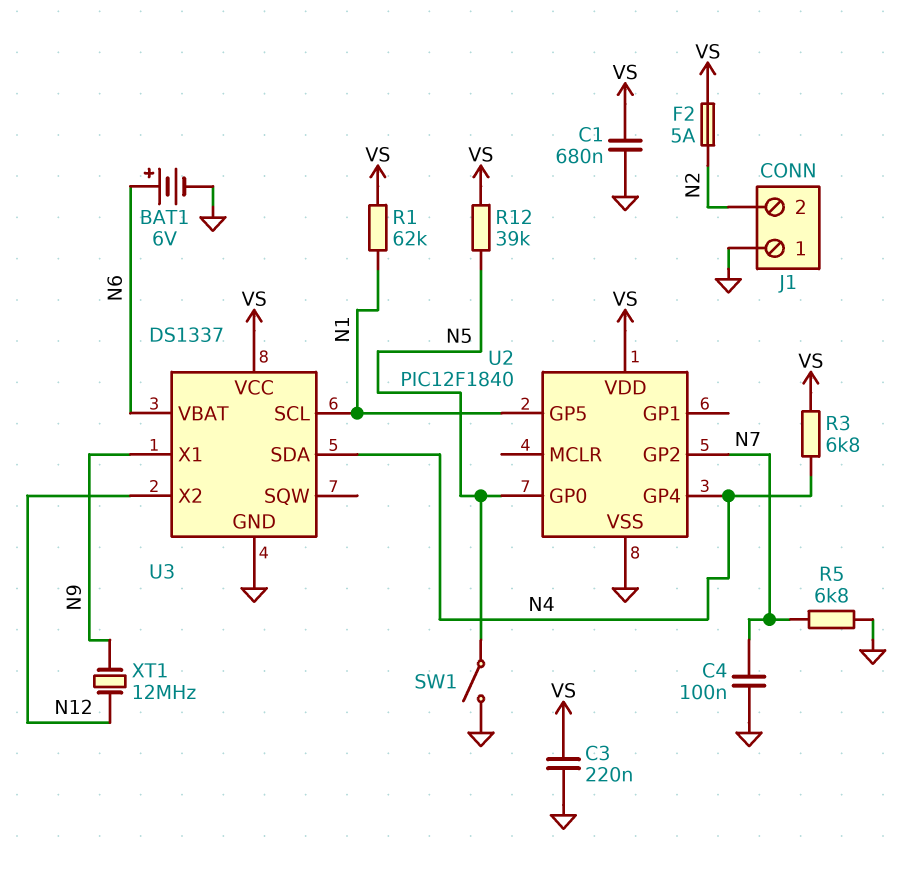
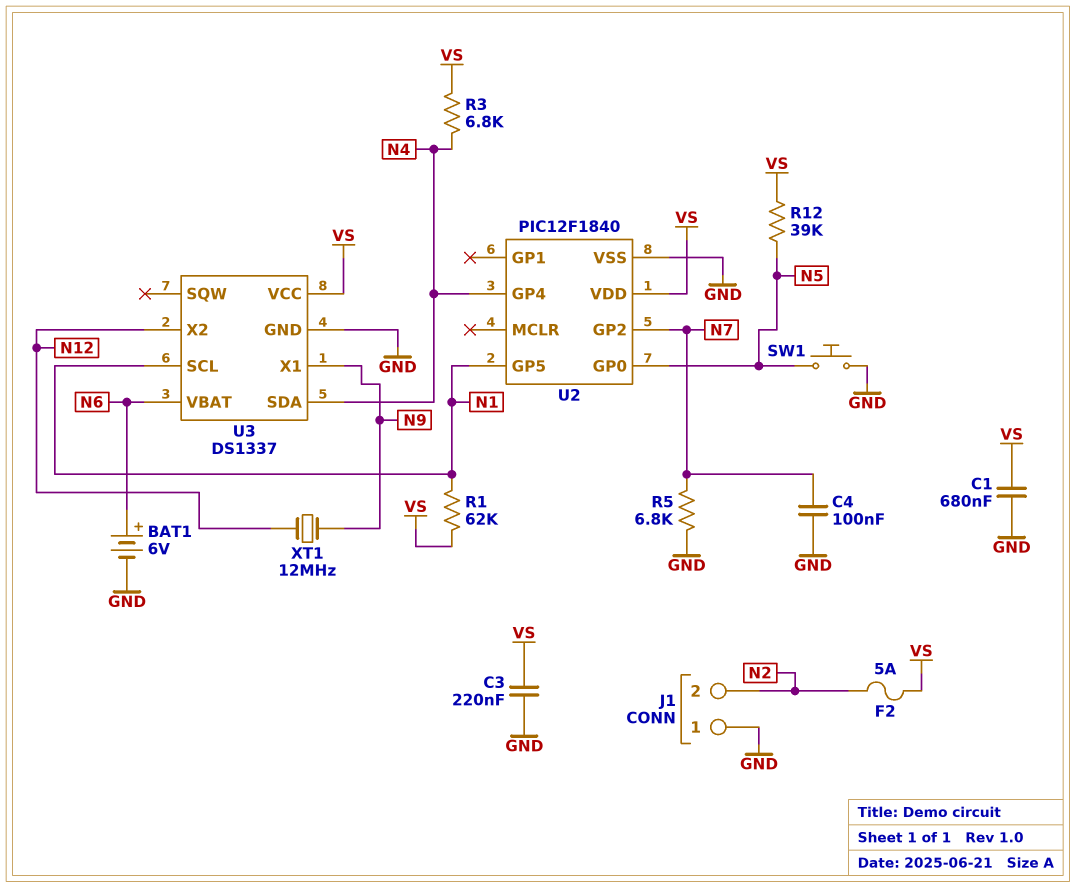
SW1: switch (GND, N5) -> button (GND, N5)

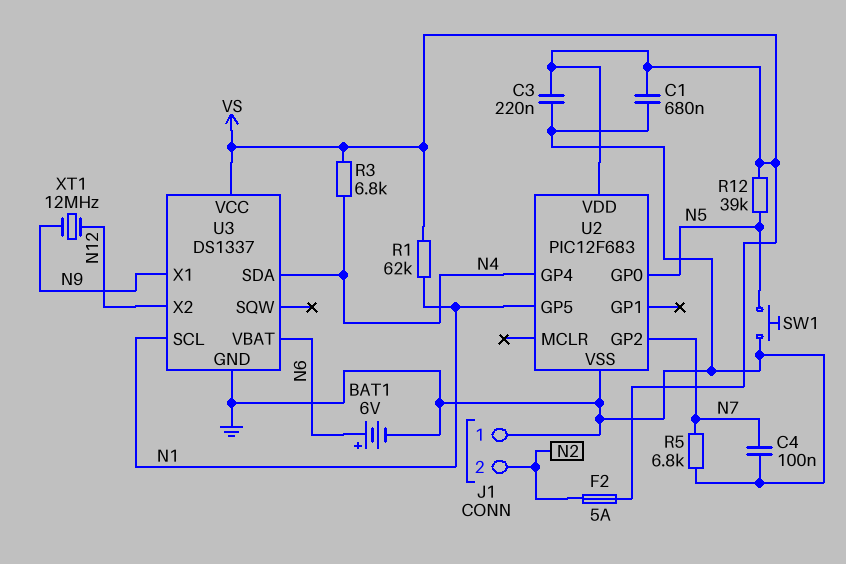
U2: PIC12F1840 -> PIC12F683

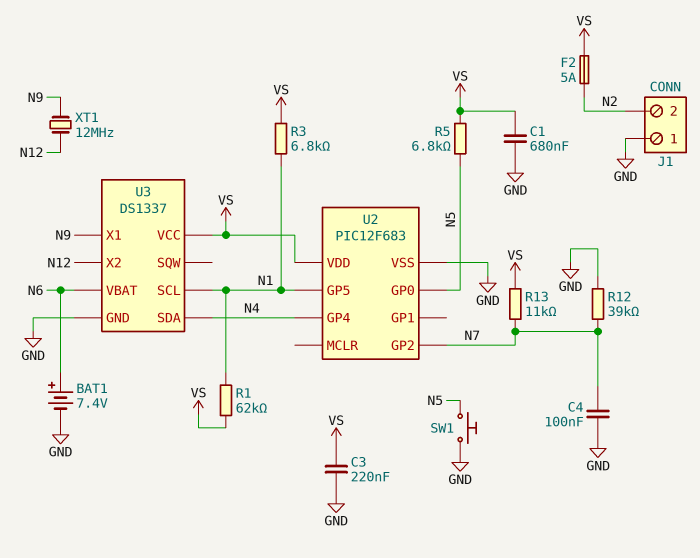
BAT1: 6V (plus N6, minus GND) -> 7.4V (plus N6, minus GND)
R3: 6.8k (N4, VS) -> 6.8k (N1, VS)
R5: 6.8k (GND, N7) -> 6.8k (N5, VS)
R12: 39k (N5, VS) -> 39k (GND, N7)
R13: none -> 11k (N7, VS)

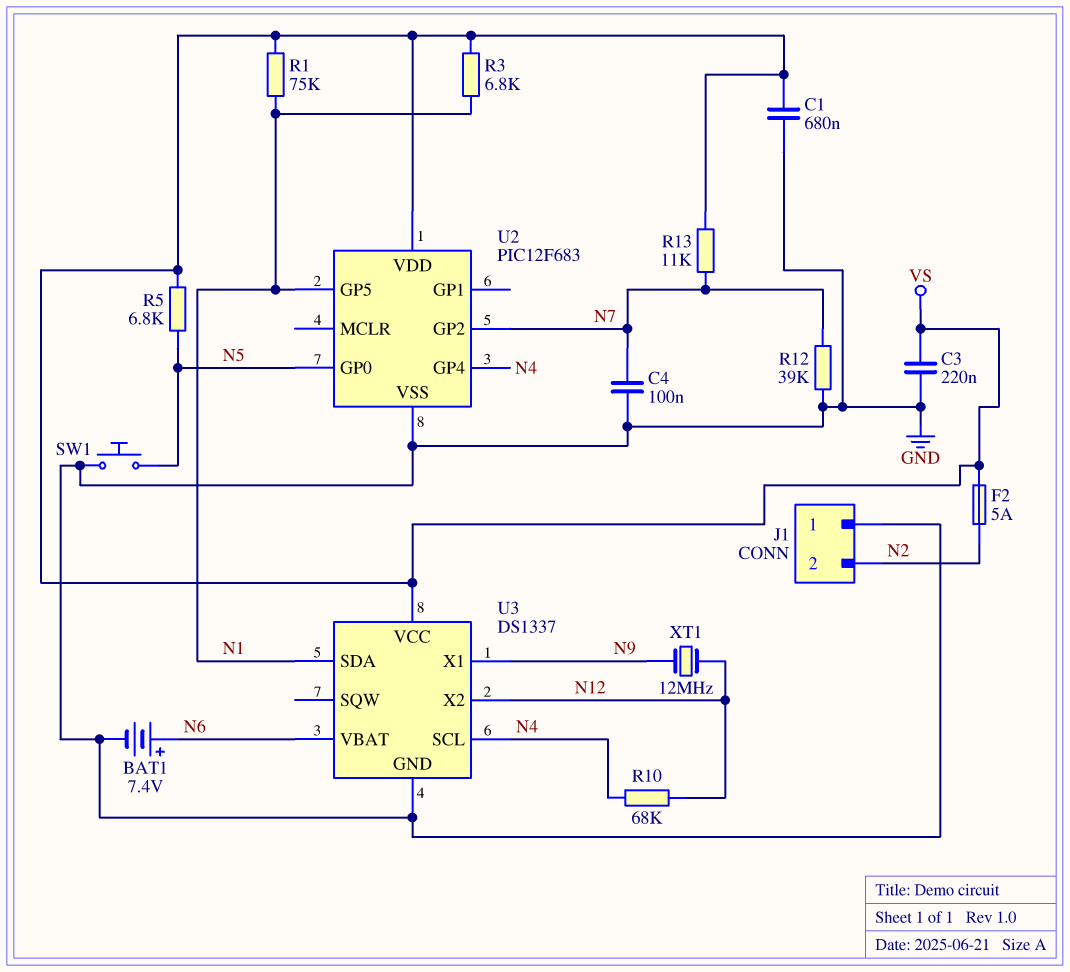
R1: 62k (N1, VS) -> 75k (N1, VS)
R10: none -> 68k (N4, N12)
U3 pin SCL: N1 -> N4
U3 pin SDA: N4 -> N1

